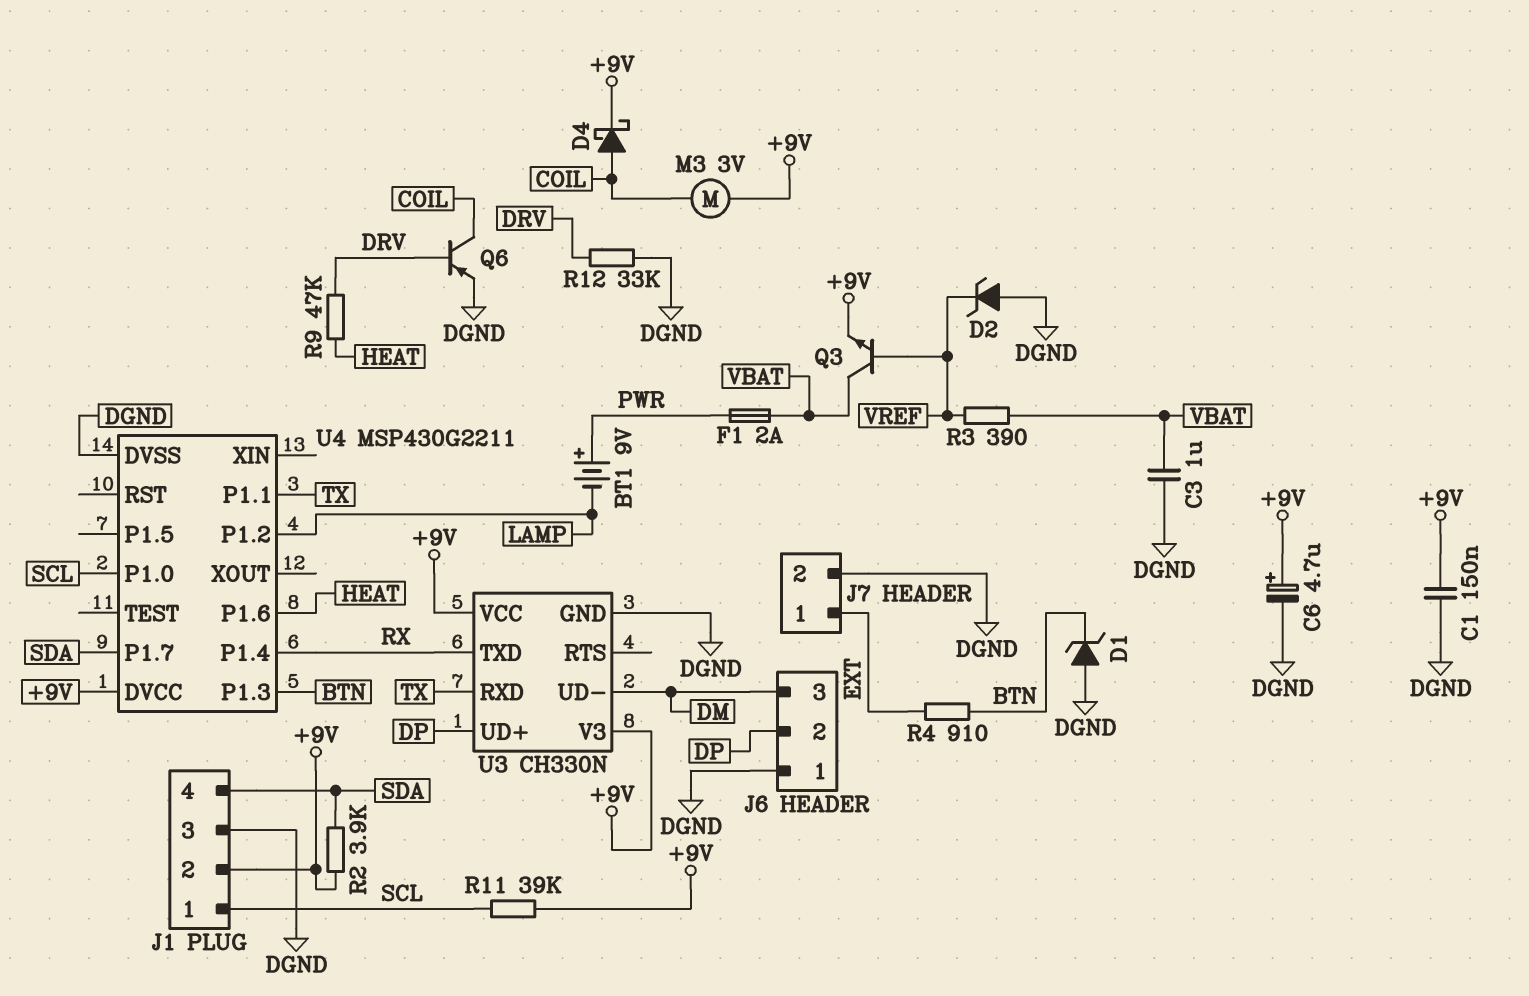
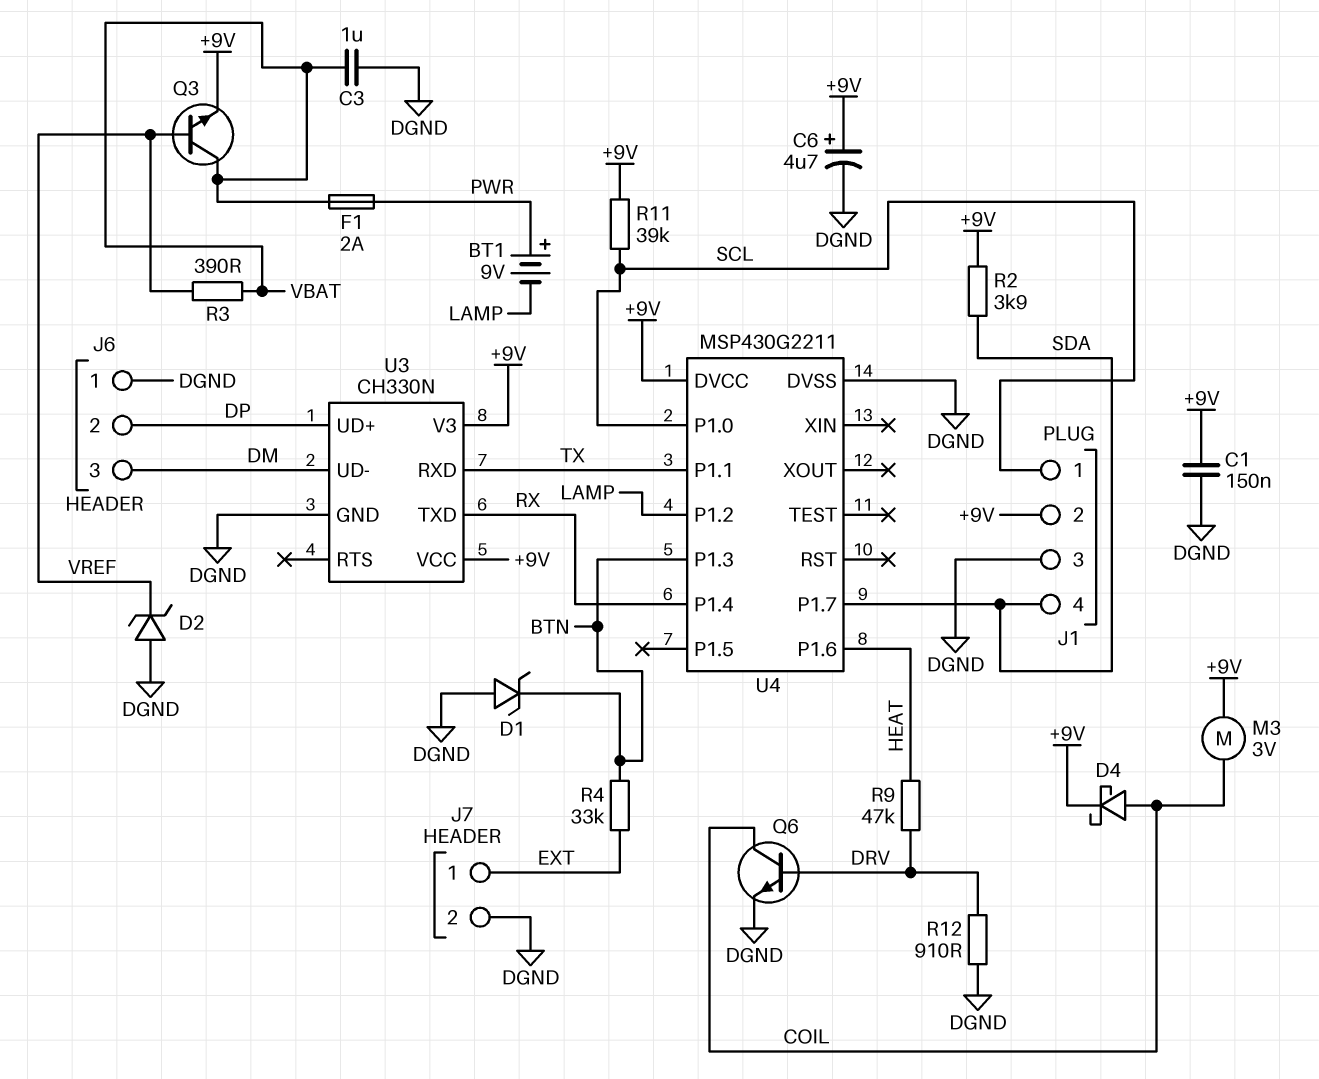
Q6: PNP (B DRV, C COIL, E DGND) -> NPN (B DRV, C COIL, E DGND)
R4: 910 (BTN, EXT) -> 33k (BTN, EXT)
R12: 33k (DGND, DRV) -> 910 (DGND, DRV)

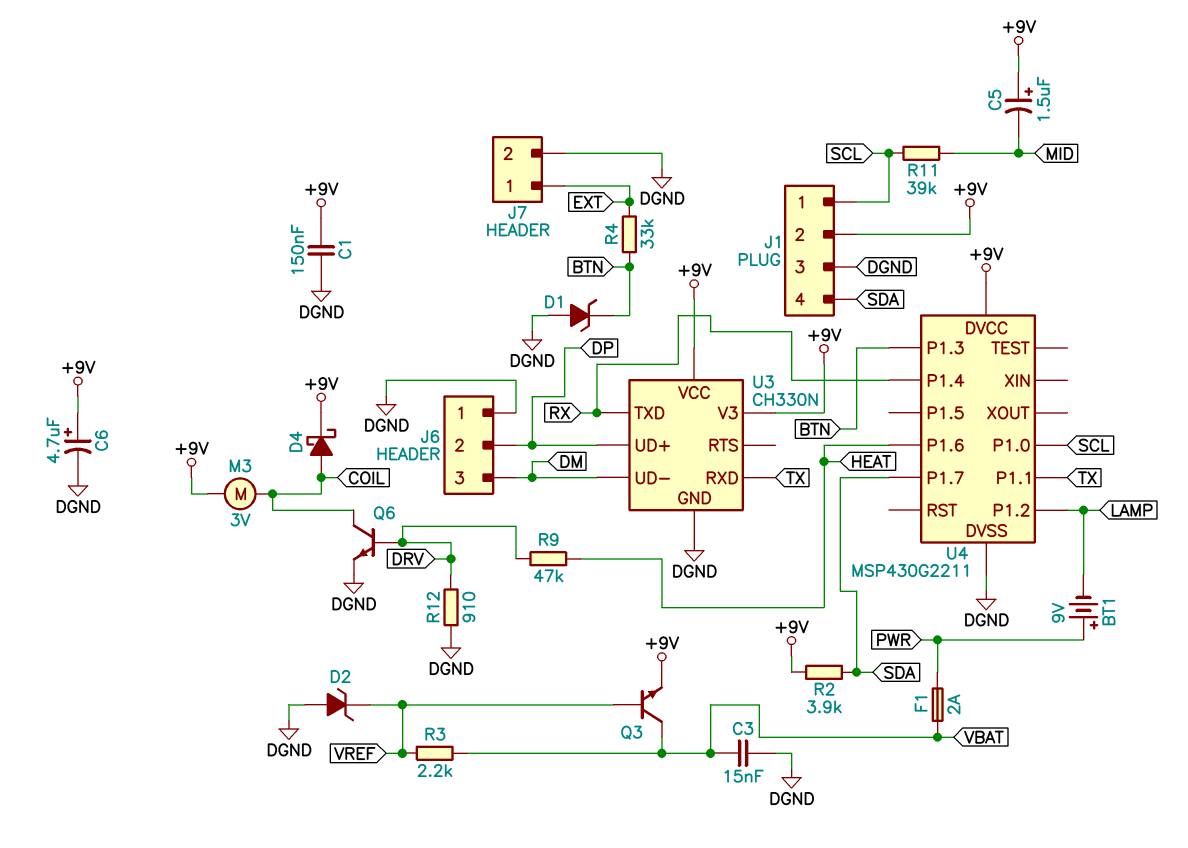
C3: 1uF (DGND, VBAT) -> 15nF (DGND, VBAT)
C5: none -> 1.5uF (plus +9V, minus MID)
R3: 390 (VBAT, VREF) -> 2.2k (VBAT, VREF)
R11: 39k (+9V, SCL) -> 39k (MID, SCL)

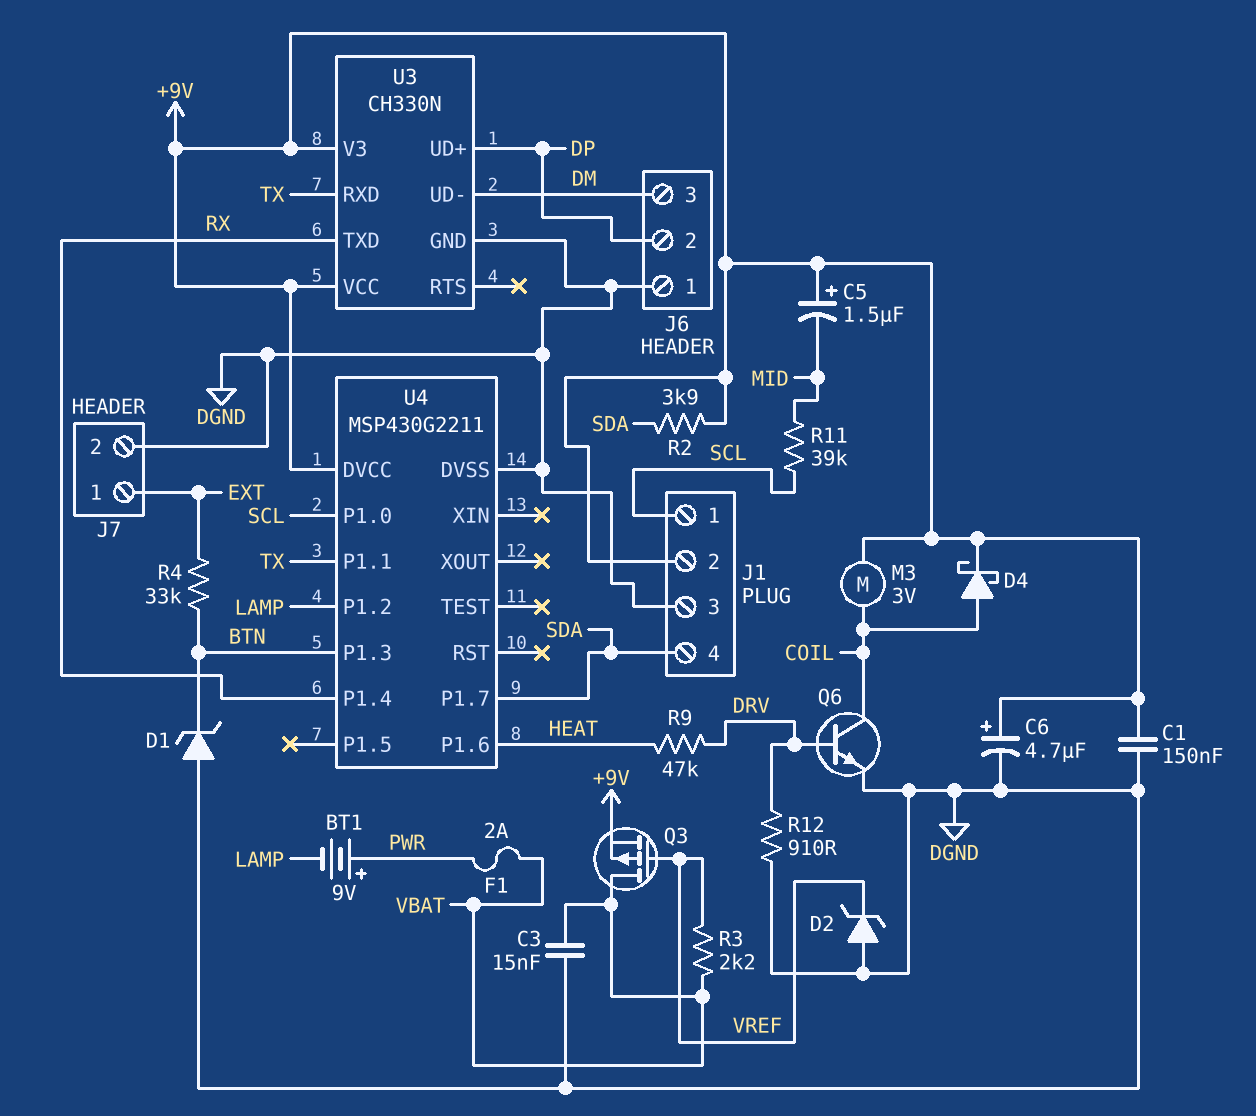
Q3: NPN (B VREF, C VBAT, E +9V) -> PMOS (G VREF, D VBAT, S +9V)

